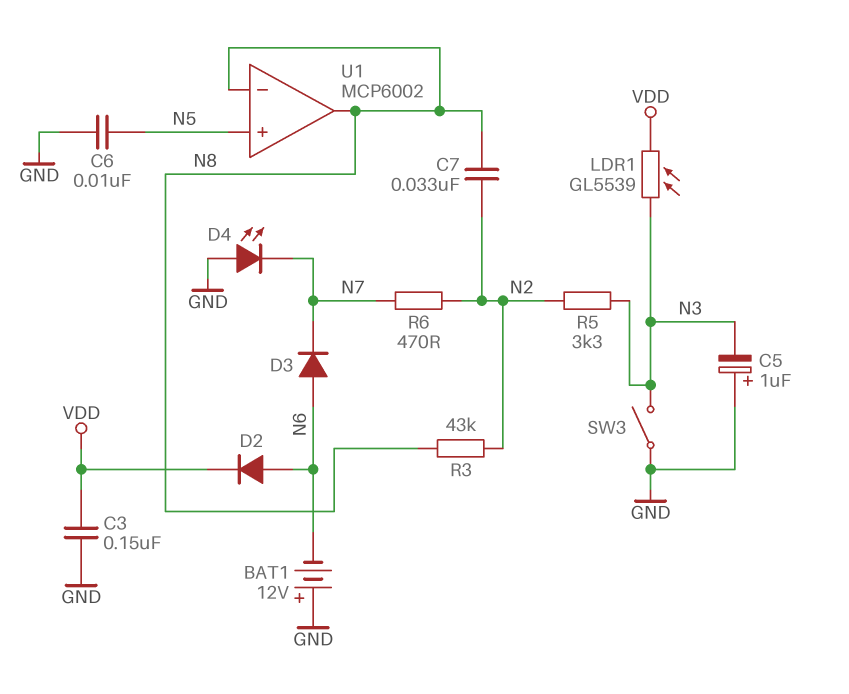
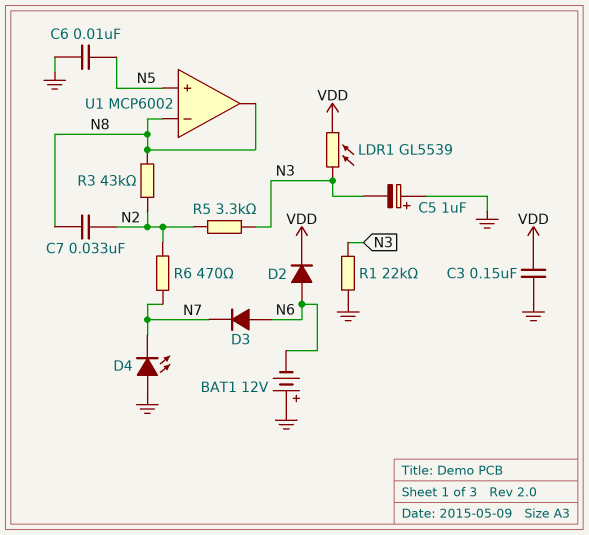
R1: none -> 22k (GND, N3)
SW3: switch (GND, N3) -> none

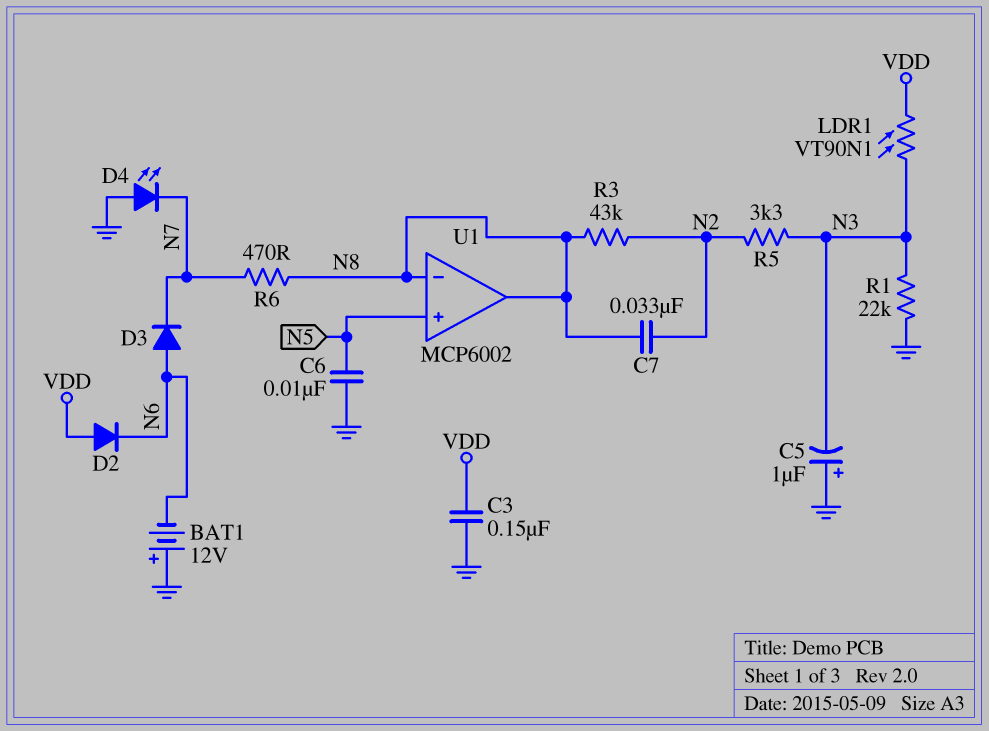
D2: diode (A N6, K VDD) -> diode (A VDD, K N6)
LDR1: GL5539 (N3, VDD) -> VT90N1 (N3, VDD)
R6: 470 (N2, N7) -> 470 (N7, N8)

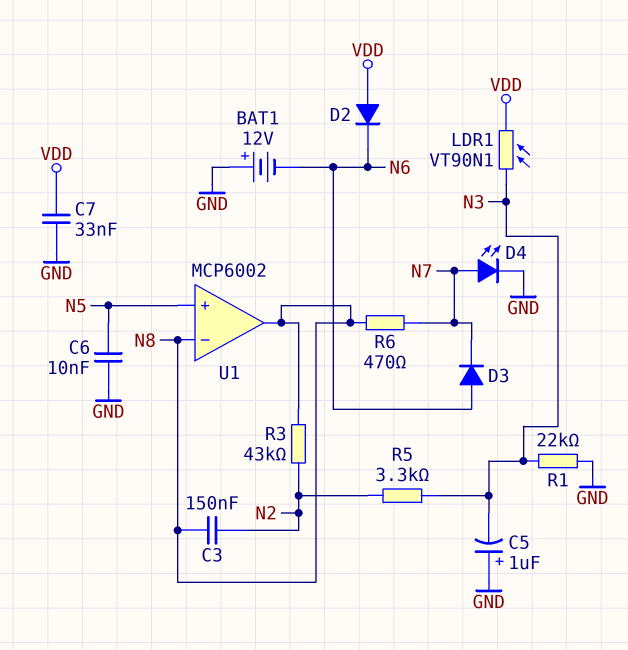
C3: 150nF (GND, VDD) -> 150nF (N2, N8)
C7: 33nF (N2, N8) -> 33nF (GND, VDD)
D4: LED (A GND, K N7) -> LED (A N7, K GND)

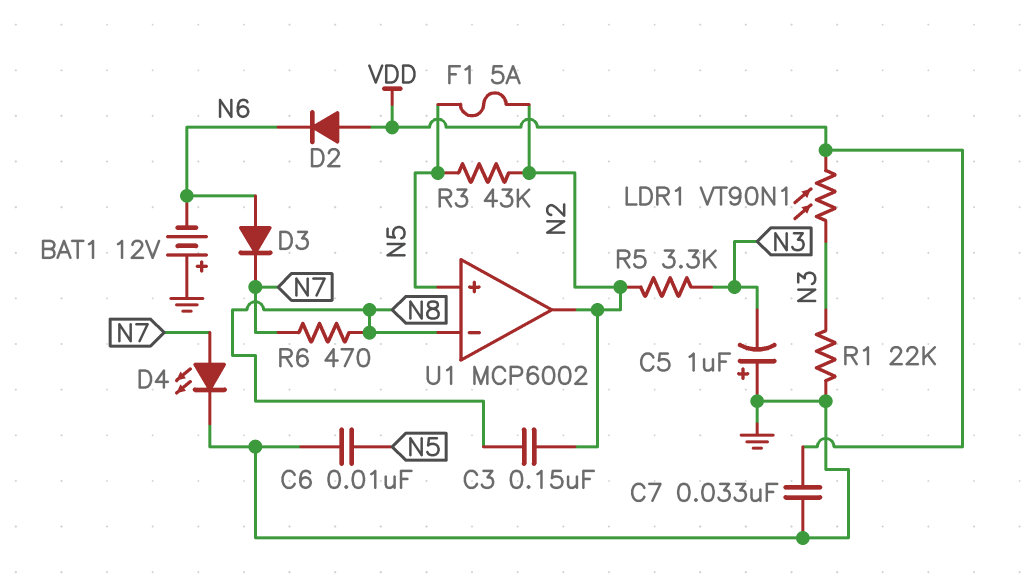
F1: none -> 5A (N2, N5)
R3: 43k (N2, N8) -> 43k (N2, N5)
U1 pin out: N8 -> N2

